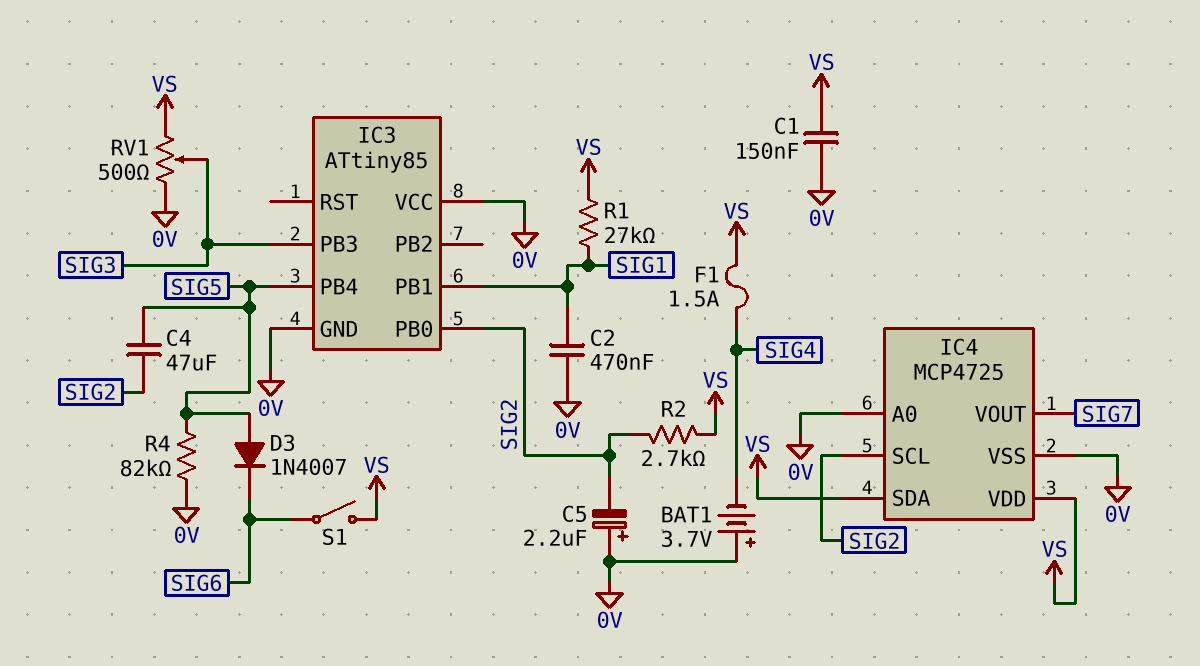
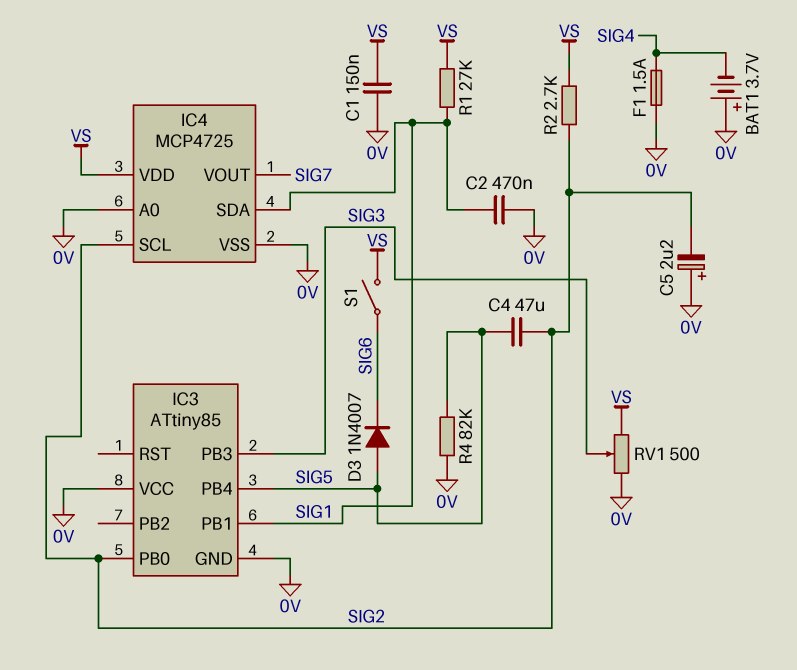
F1: 1.5A (SIG4, VS) -> 1.5A (0V, SIG4)
IC4 pin SDA: VS -> SIG1

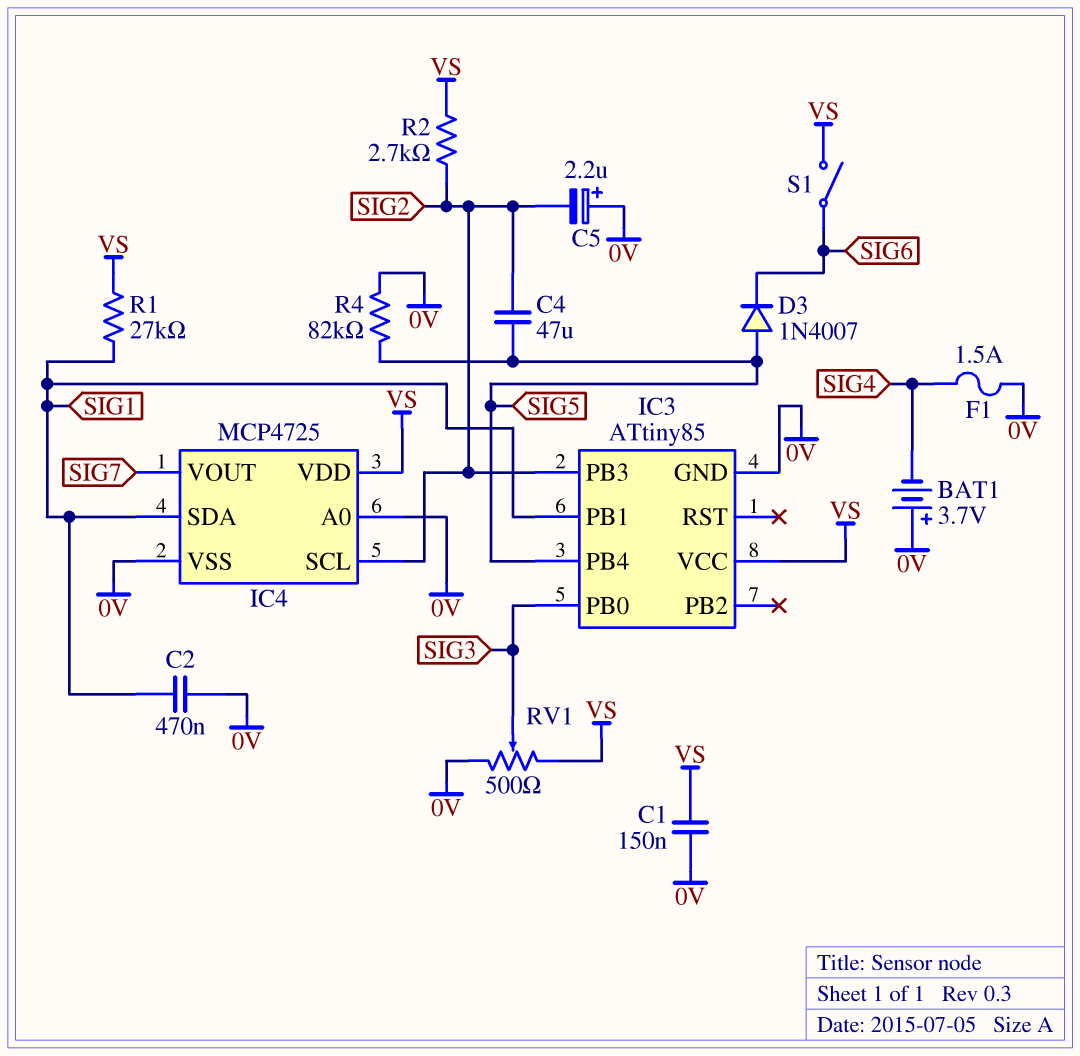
IC3 pin PB0: SIG2 -> SIG3
IC3 pin PB3: SIG3 -> SIG2
IC3 pin VCC: 0V -> VS

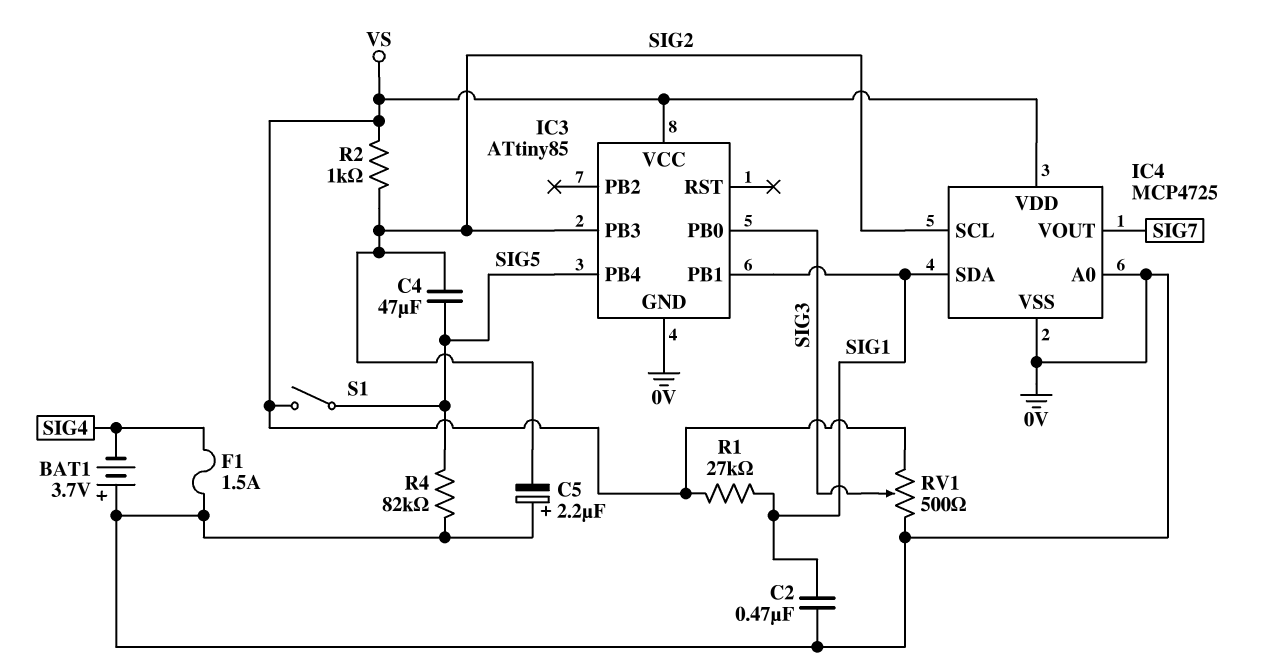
C1: 150nF (0V, VS) -> none
D3: diode 1N4007 (A SIG5, K SIG6) -> none
R2: 2.7k (SIG2, VS) -> 1k (SIG2, VS)
S1: switch (SIG6, VS) -> switch (SIG5, VS)

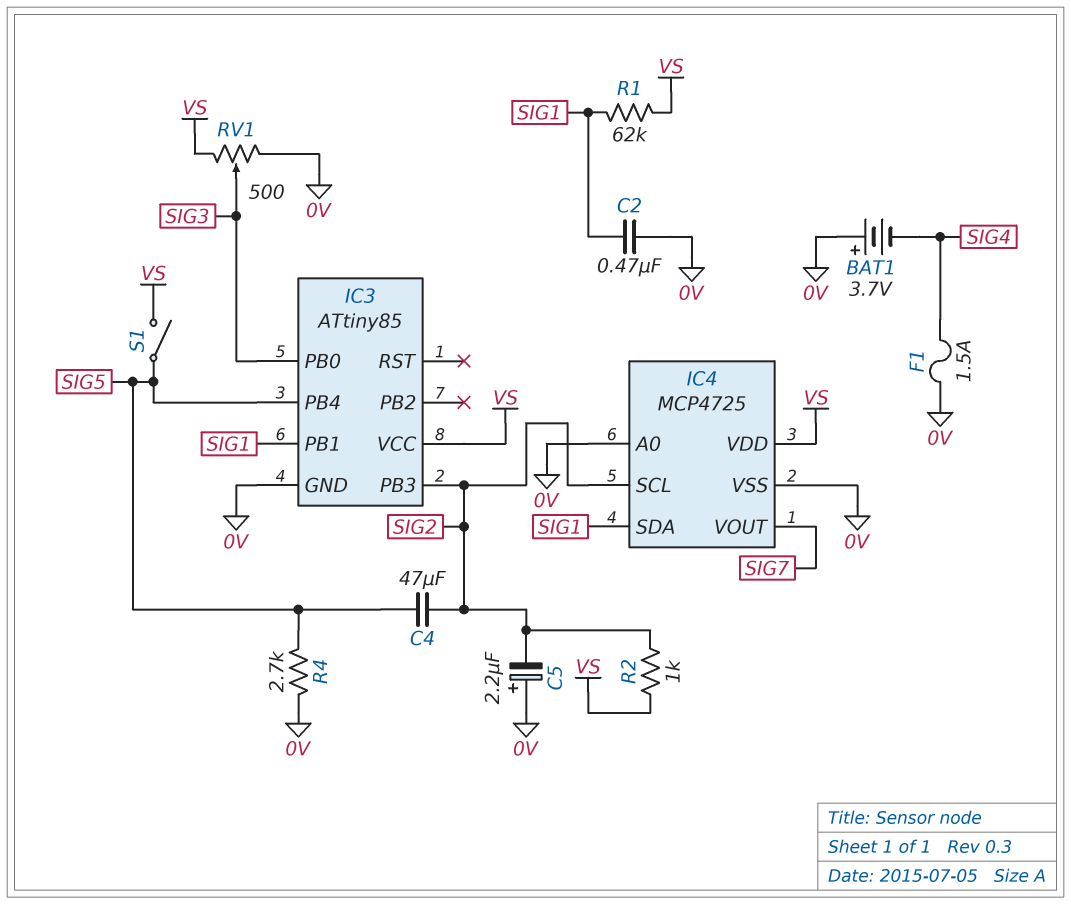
R1: 27k (SIG1, VS) -> 62k (SIG1, VS)
R4: 82k (0V, SIG5) -> 2.7k (0V, SIG5)

